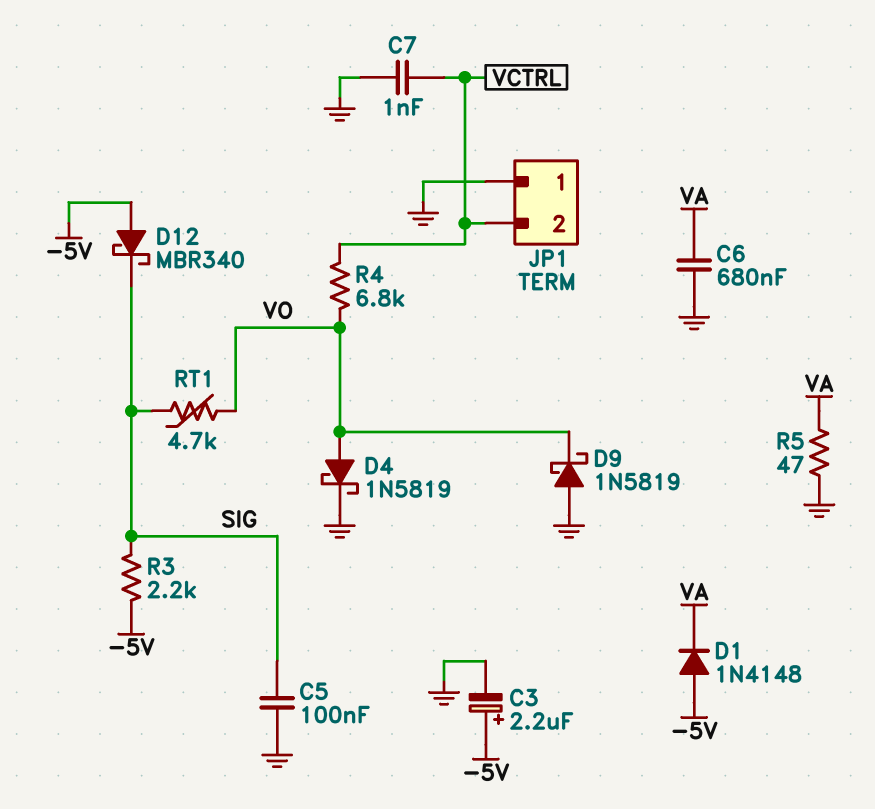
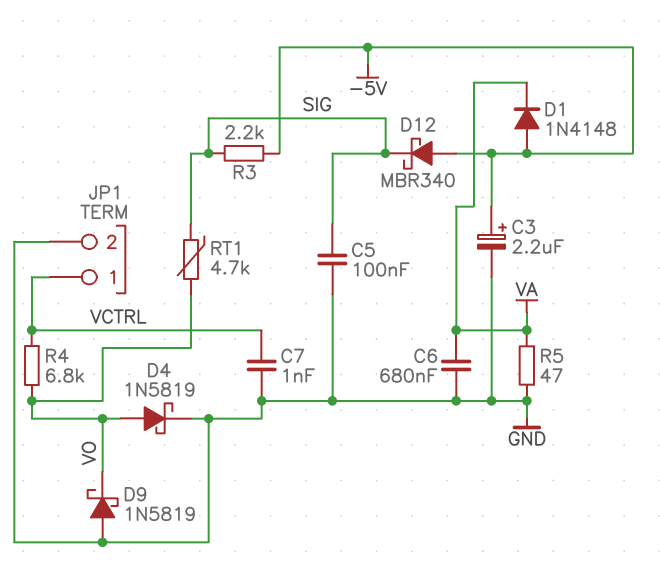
JP1 pin 1: GND -> VCTRL
JP1 pin 2: VCTRL -> GND

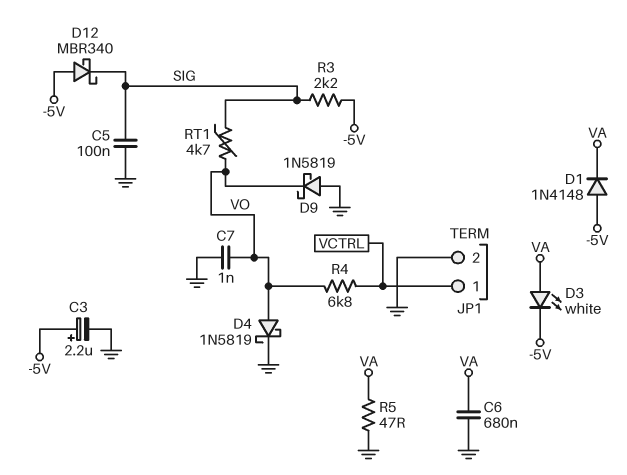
C7: 1nF (GND, VCTRL) -> 1nF (GND, VO)
D3: none -> LED white (A VA, K -5V)

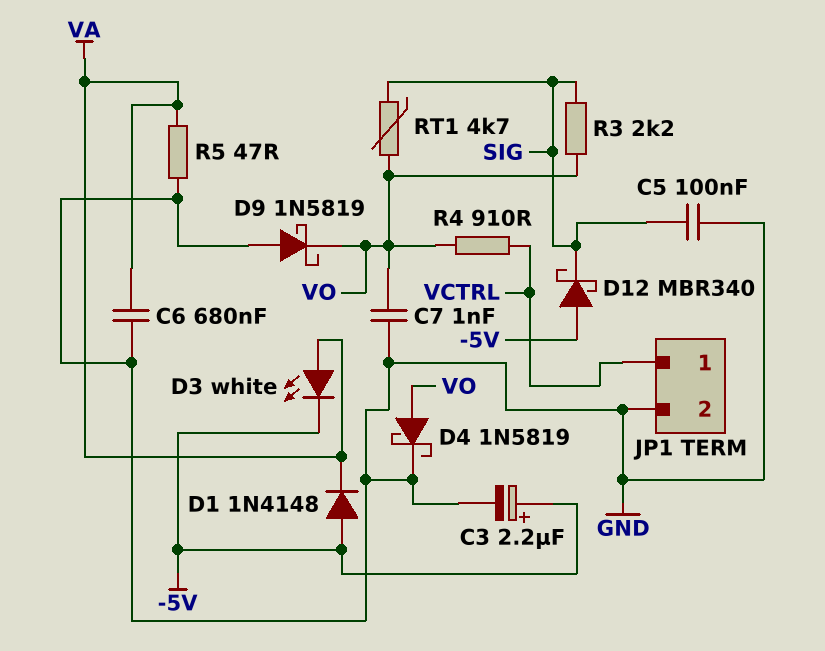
R3: 2.2k (-5V, SIG) -> 2.2k (SIG, VO)
R4: 6.8k (VCTRL, VO) -> 910 (VCTRL, VO)

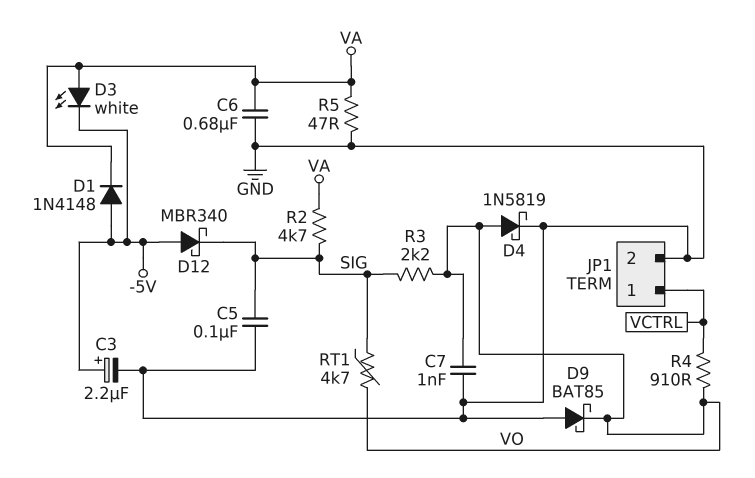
D9: schottky 1N5819 (A GND, K VO) -> schottky BAT85 (A GND, K VO)
R2: none -> 4.7k (SIG, VA)

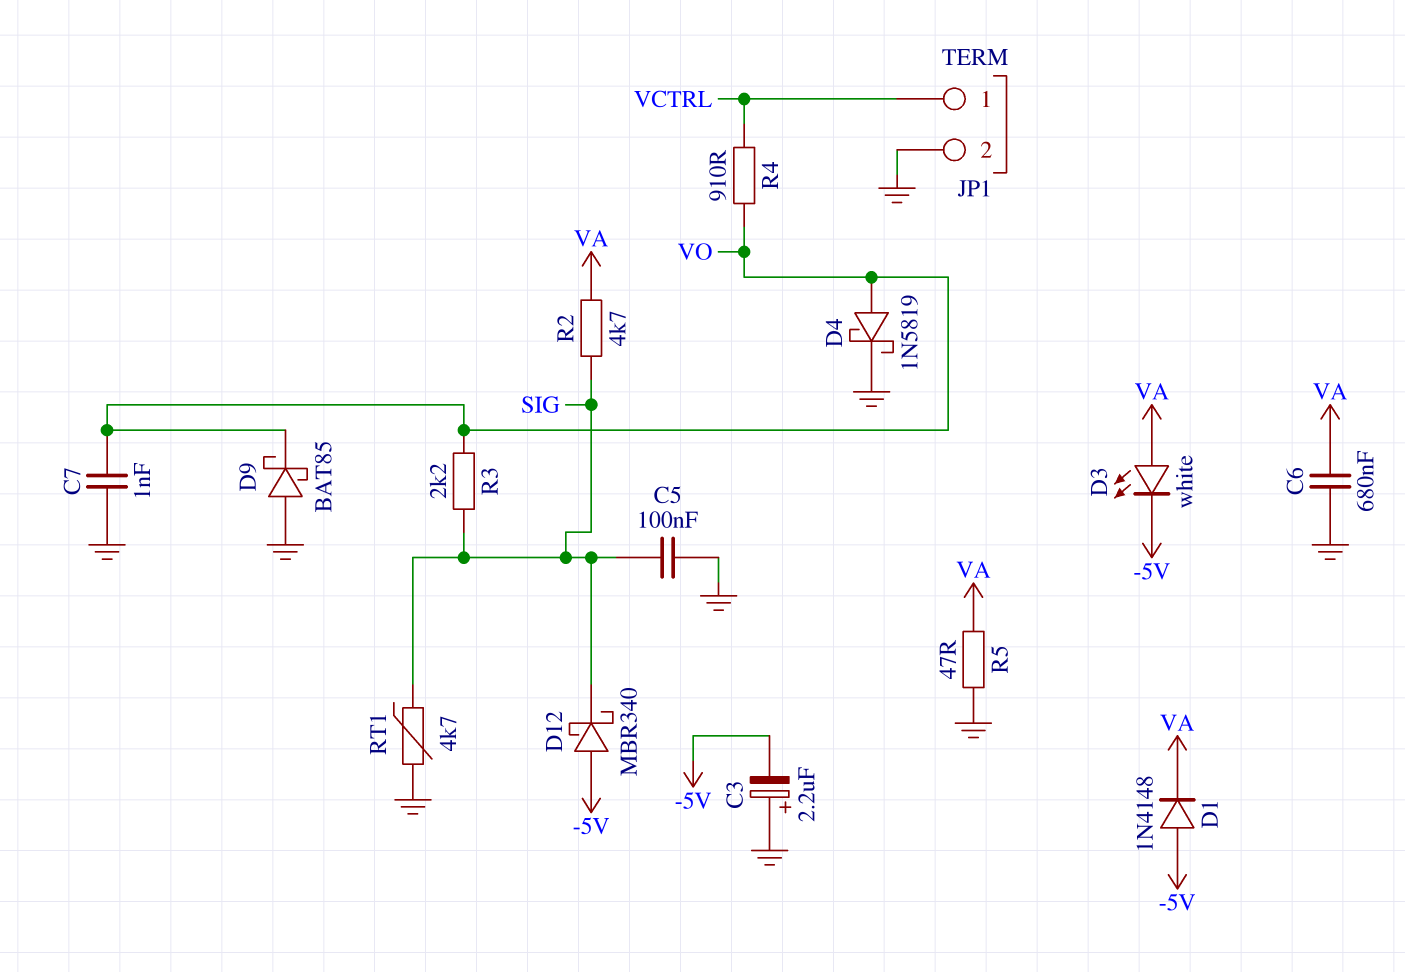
C3: 2.2uF (plus -5V, minus GND) -> 2.2uF (plus GND, minus -5V)
RT1: 4.7k (SIG, VO) -> 4.7k (GND, SIG)

